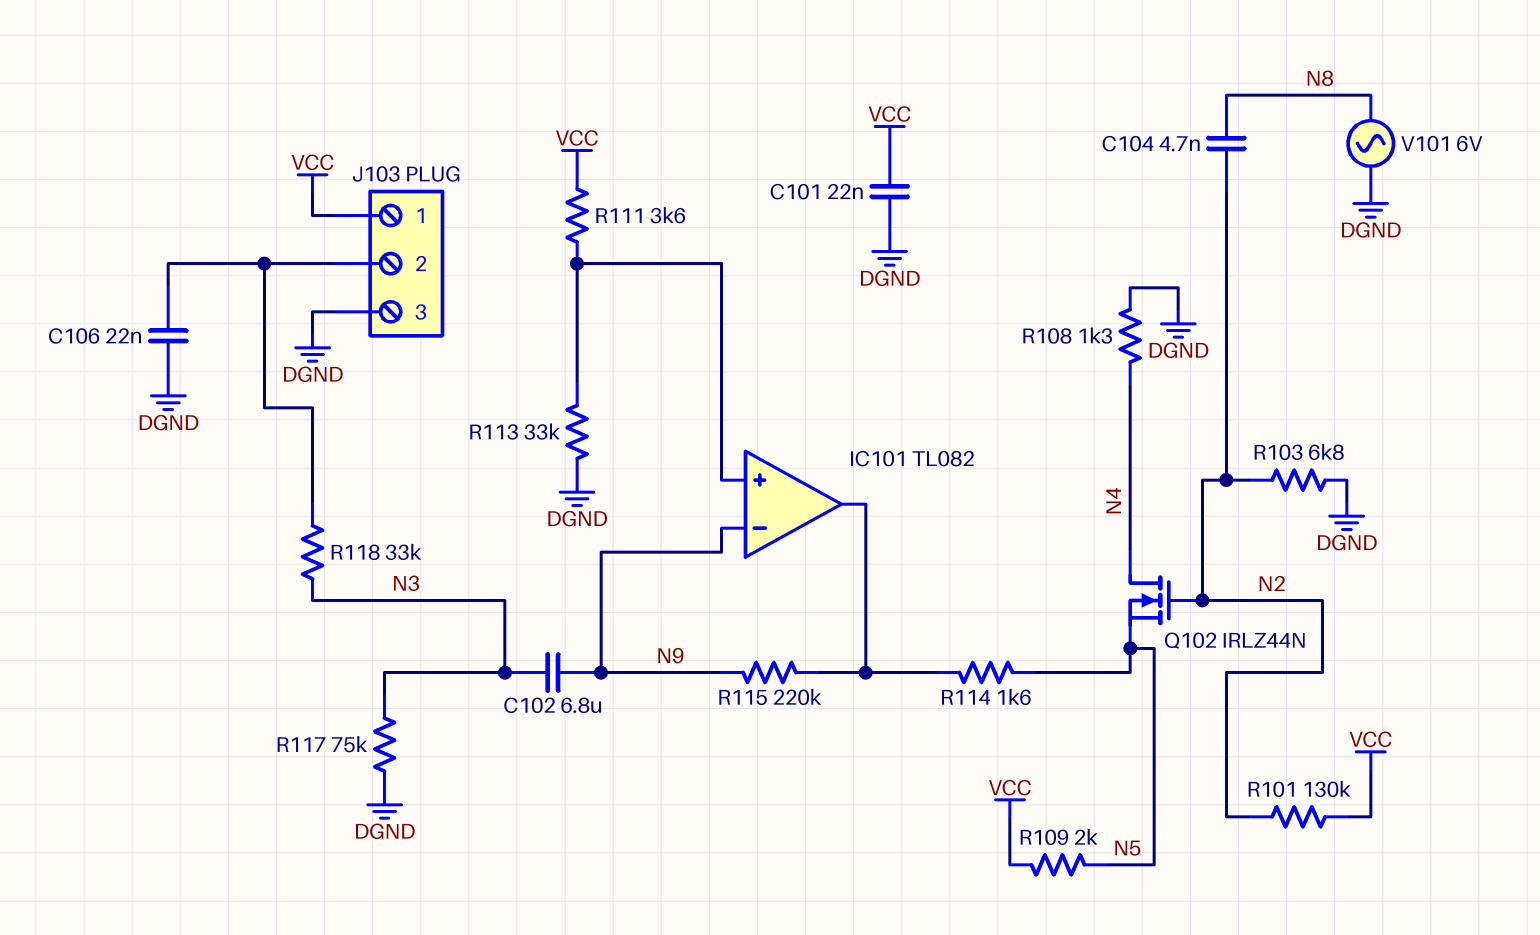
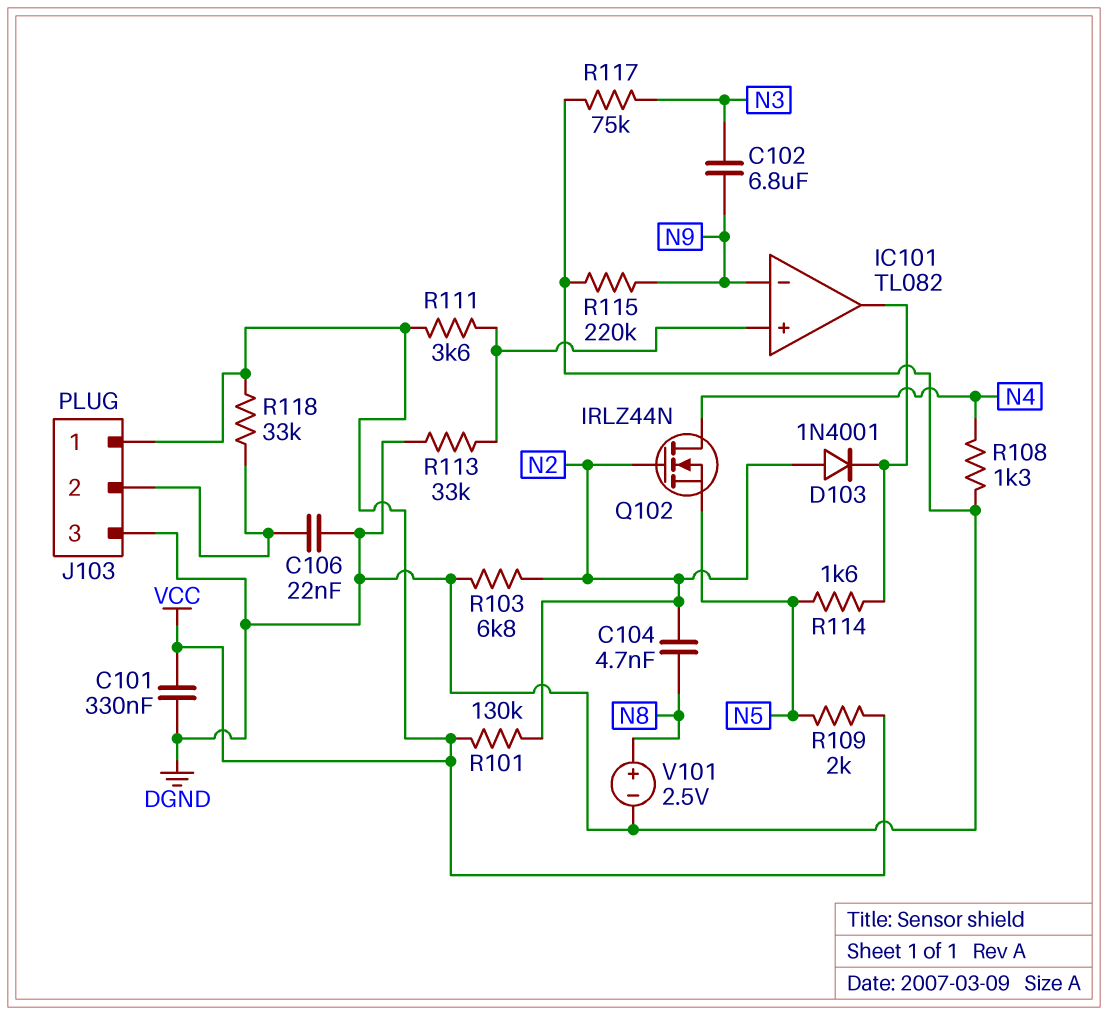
C101: 22nF (DGND, VCC) -> 330nF (DGND, VCC)
D103: none -> diode 1N4001 (A N2, K IC101/out)
R115: 220k (IC101/out, N9) -> 220k (DGND, N9)
R118: 33k (J103/2, N3) -> 33k (J103/2, VCC)
V101: AC 6V (DGND, N8) -> 2.5V (plus N8, minus DGND)

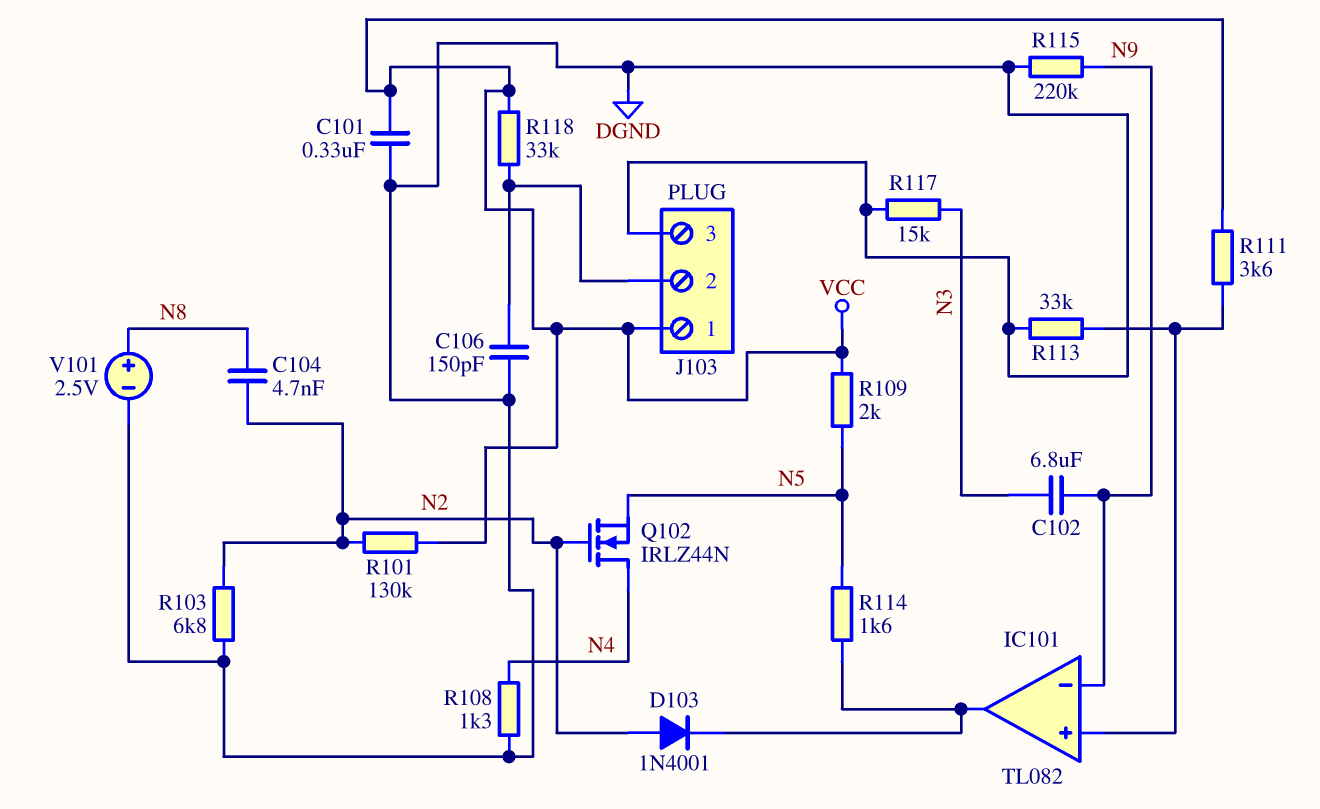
C106: 22nF (DGND, J103/2) -> 150pF (DGND, J103/2)
R117: 75k (DGND, N3) -> 15k (DGND, N3)

